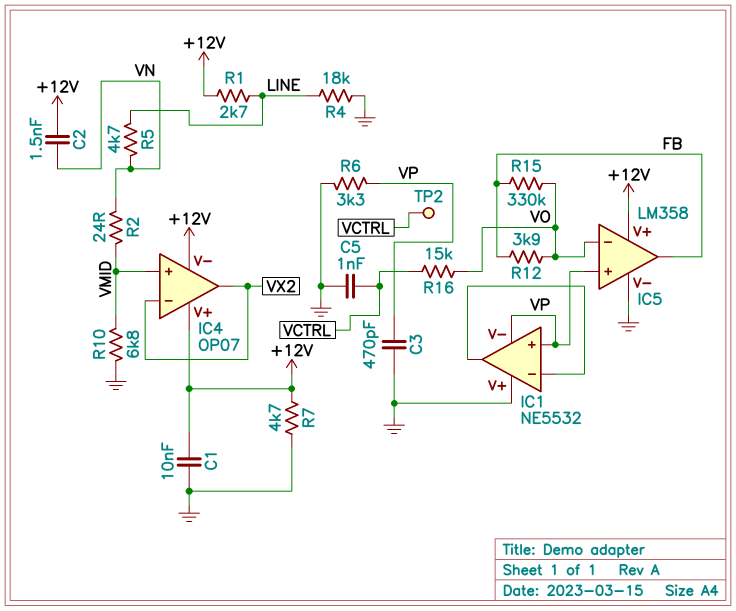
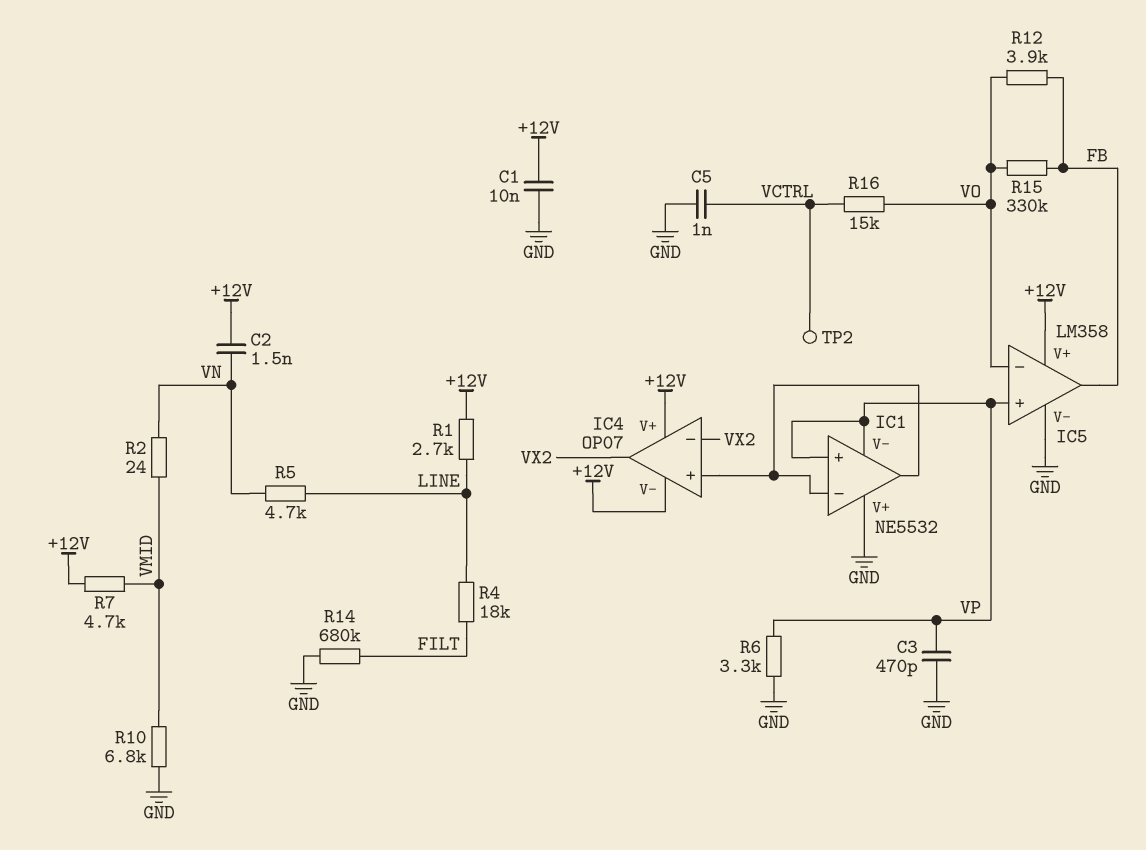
IC4 pin in+: VMID -> IC1/in-
R4: 18k (GND, LINE) -> 18k (FILT, LINE)
R7: 4.7k (+12V, GND) -> 4.7k (+12V, VMID)
R14: none -> 680k (FILT, GND)

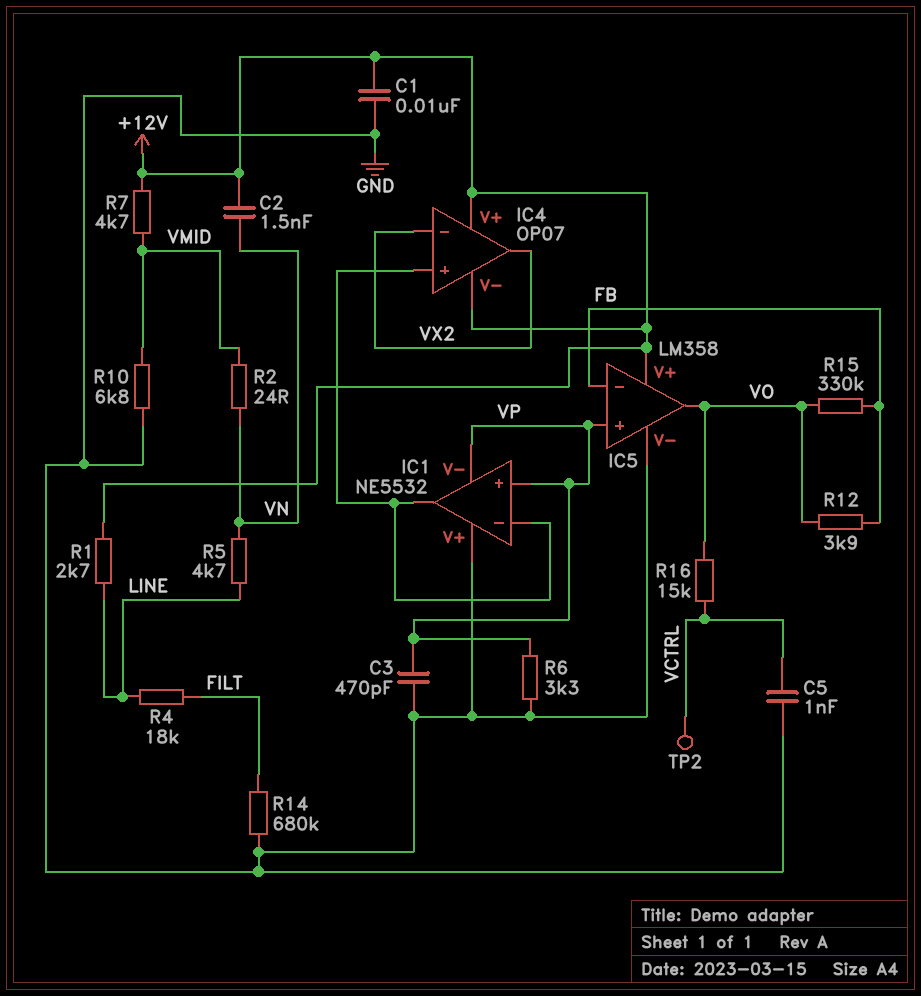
IC5 pin in-: VO -> FB
IC5 pin out: FB -> VO

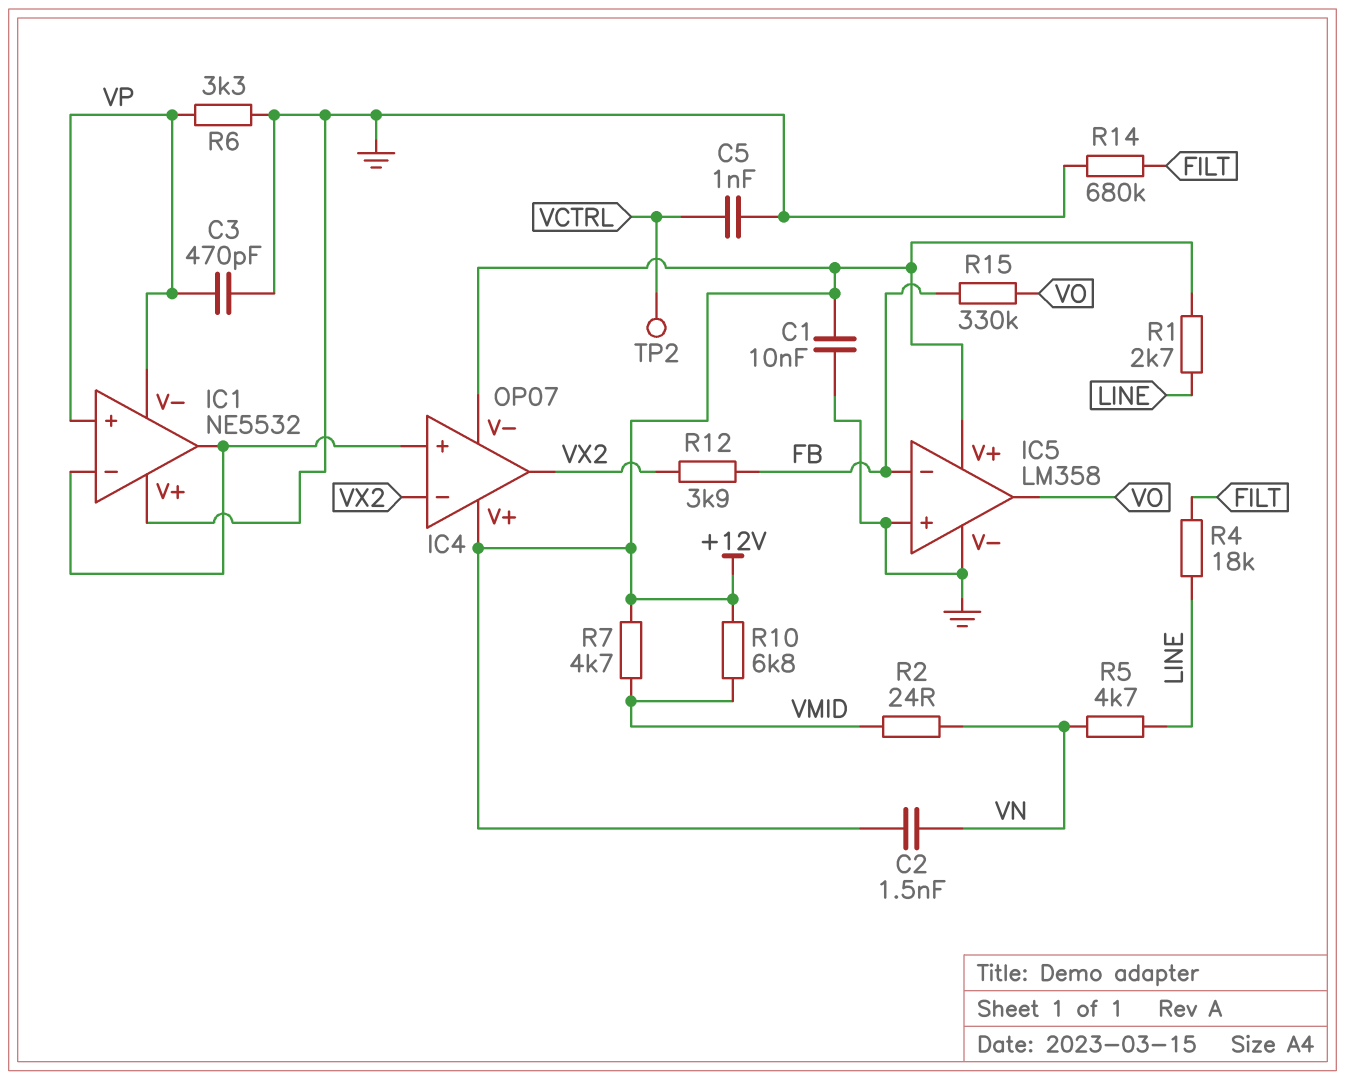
IC5 pin in+: VP -> GND
R10: 6.8k (GND, VMID) -> 6.8k (+12V, VMID)
R12: 3.9k (FB, VO) -> 3.9k (FB, VX2)
R16: 15k (VCTRL, VO) -> none

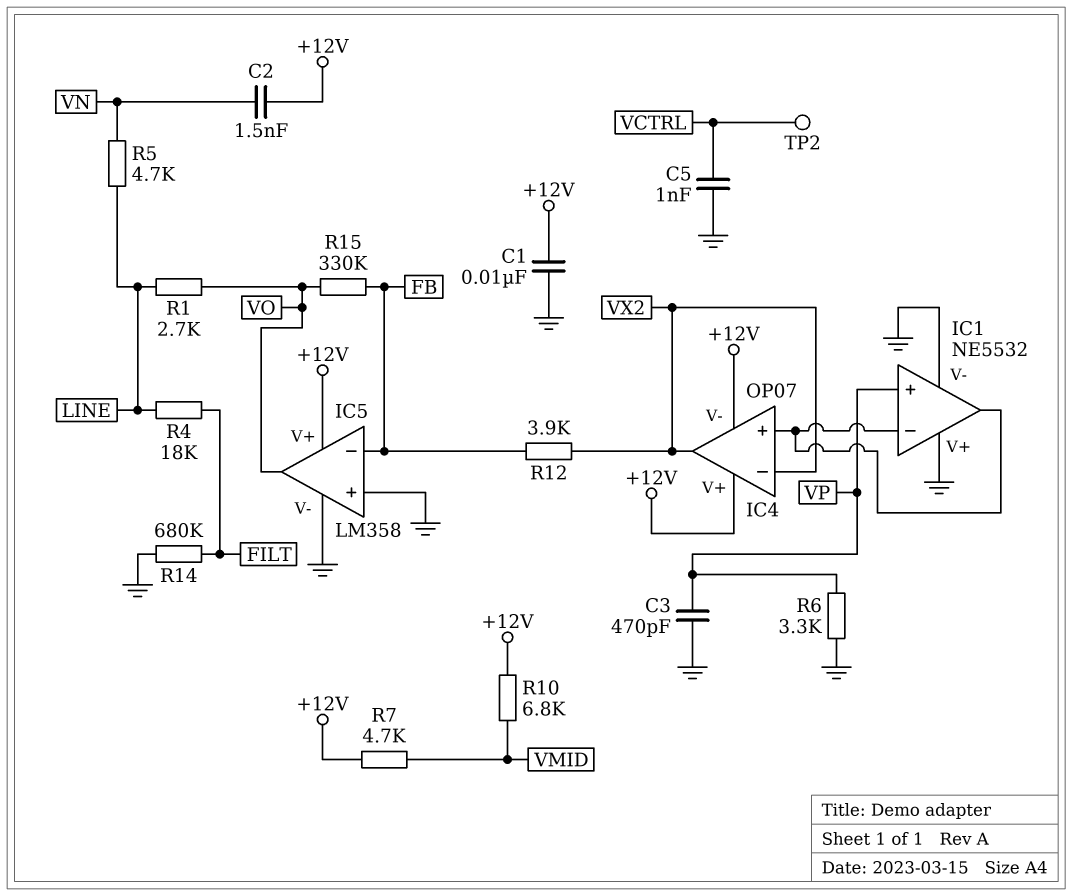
IC1 pin V-: VP -> GND
R1: 2.7k (+12V, LINE) -> 2.7k (LINE, VO)
R2: 24 (VMID, VN) -> none

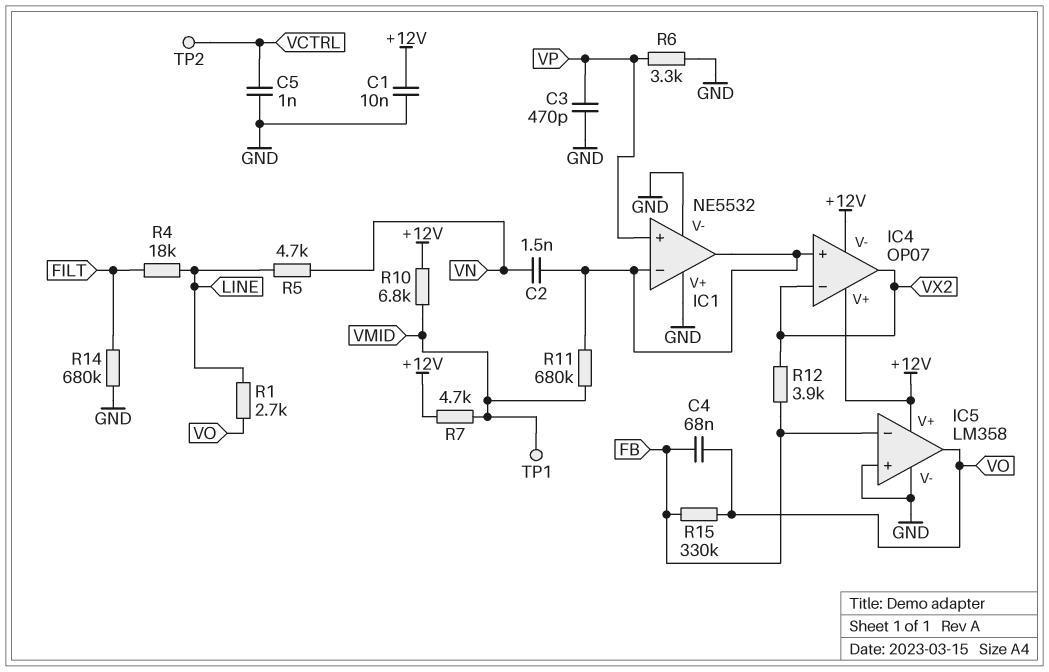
C2: 1.5nF (+12V, VN) -> 1.5nF (IC1/in-, VN)
C4: none -> 68nF (FB, VO)
R11: none -> 680k (IC1/in-, VMID)
TP1: none -> test point (VMID)

